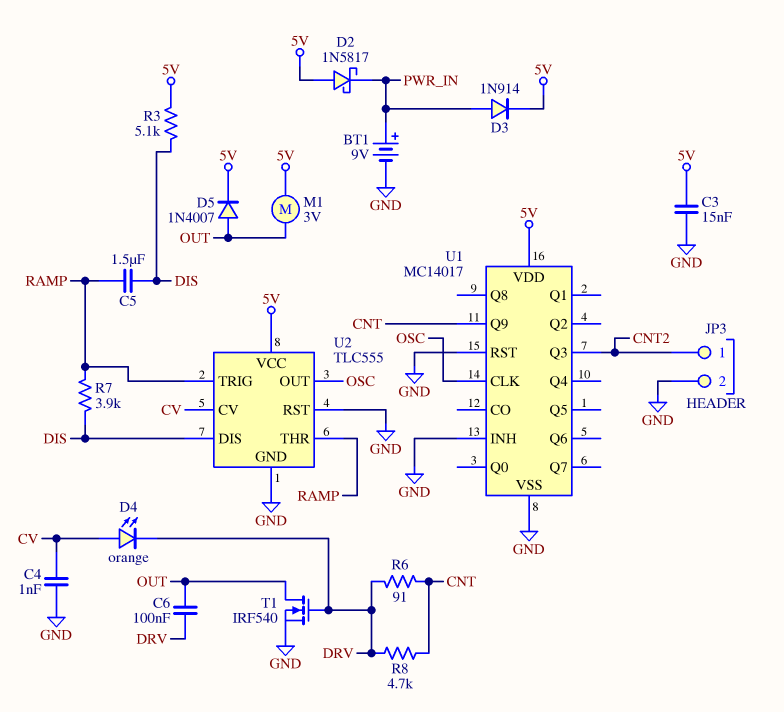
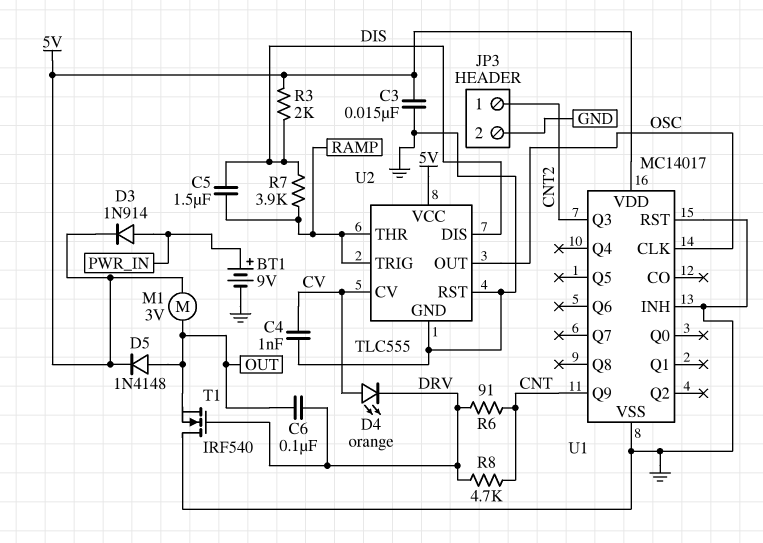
D2: schottky 1N5817 (A 5V, K PWR_IN) -> none
D5: diode 1N4007 (A OUT, K 5V) -> diode 1N4148 (A OUT, K 5V)
R3: 5.1k (5V, DIS) -> 2k (5V, DIS)
T1: NMOS IRF540 (G DRV, D OUT, S GND) -> NMOS IRF540 (G DRV, D GND, S OUT)

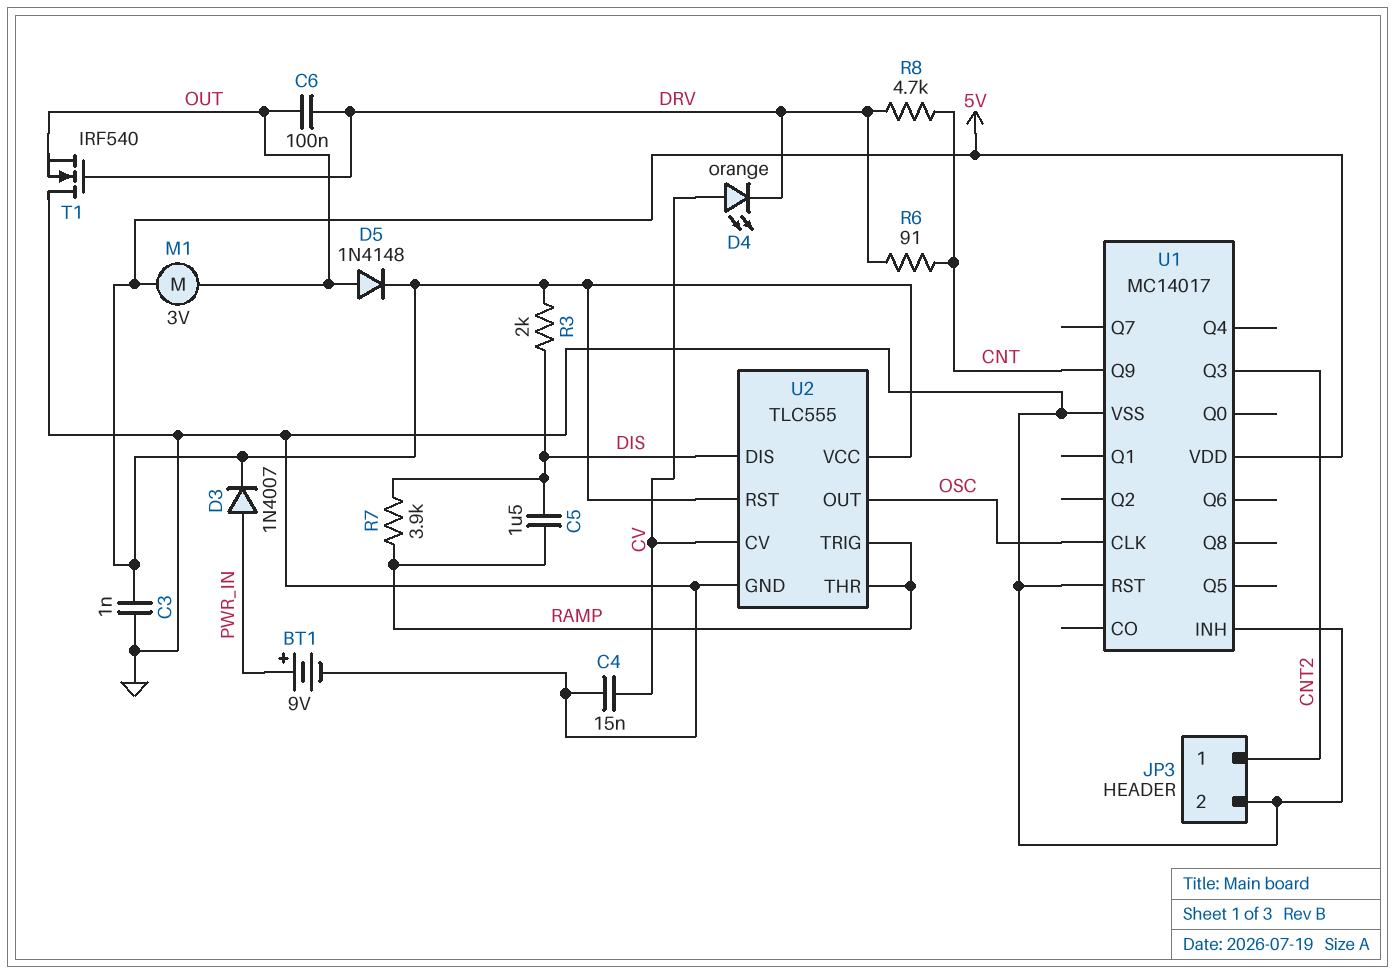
C3: 15nF (5V, GND) -> 1nF (5V, GND)
C4: 1nF (CV, GND) -> 15nF (CV, GND)
D3: diode 1N914 (A PWR_IN, K 5V) -> diode 1N4007 (A PWR_IN, K 5V)
U2 pin RST: GND -> 5V

